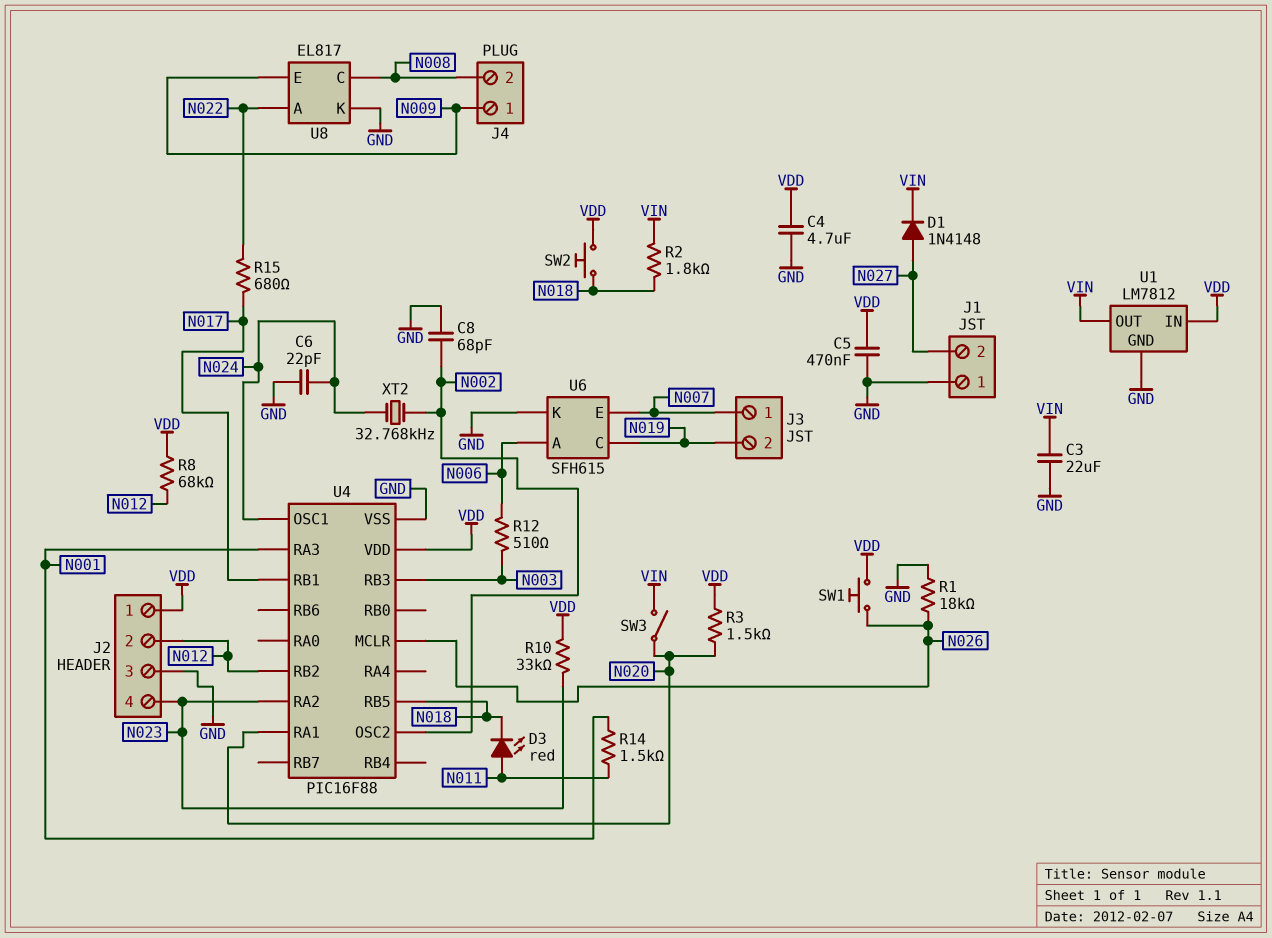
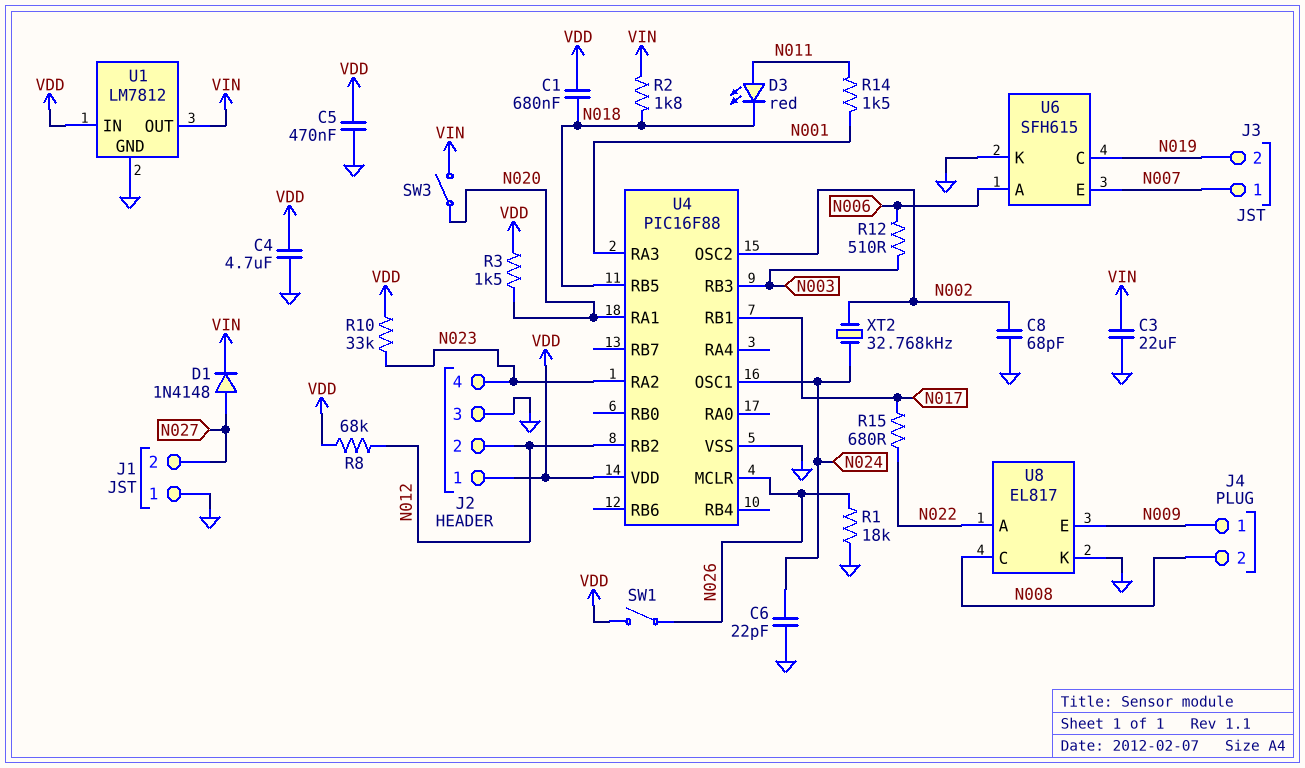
C1: none -> 680nF (N018, VDD)
SW1: button (N026, VDD) -> switch (N026, VDD)
SW2: button (N018, VDD) -> none

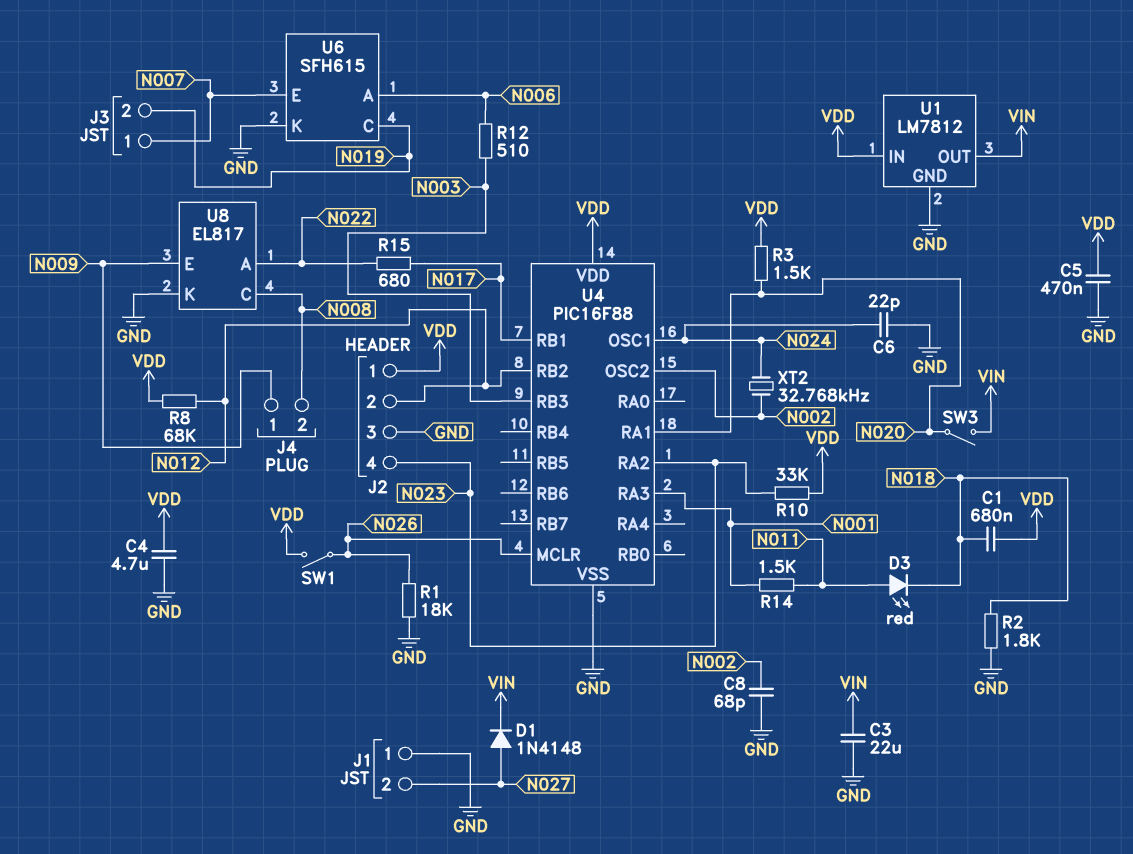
R2: 1.8k (N018, VIN) -> 1.8k (GND, N018)
U4 pin RB5: N018 -> none

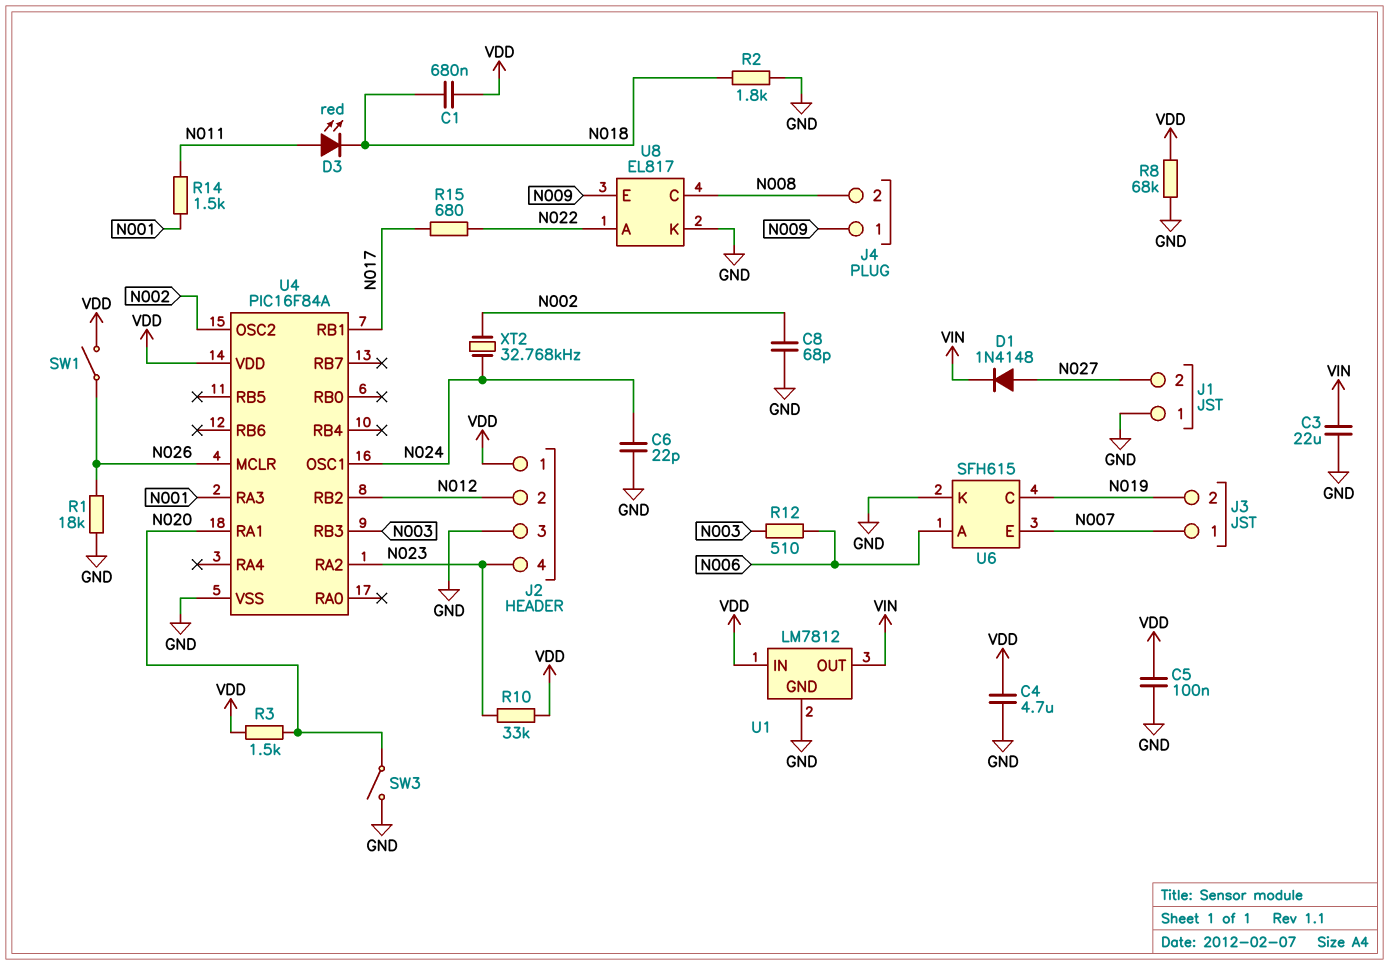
C5: 470nF (GND, VDD) -> 100nF (GND, VDD)
R8: 68k (N012, VDD) -> 68k (GND, VDD)
SW3: switch (N020, VIN) -> switch (GND, N020)
U4: PIC16F88 -> PIC16F84A

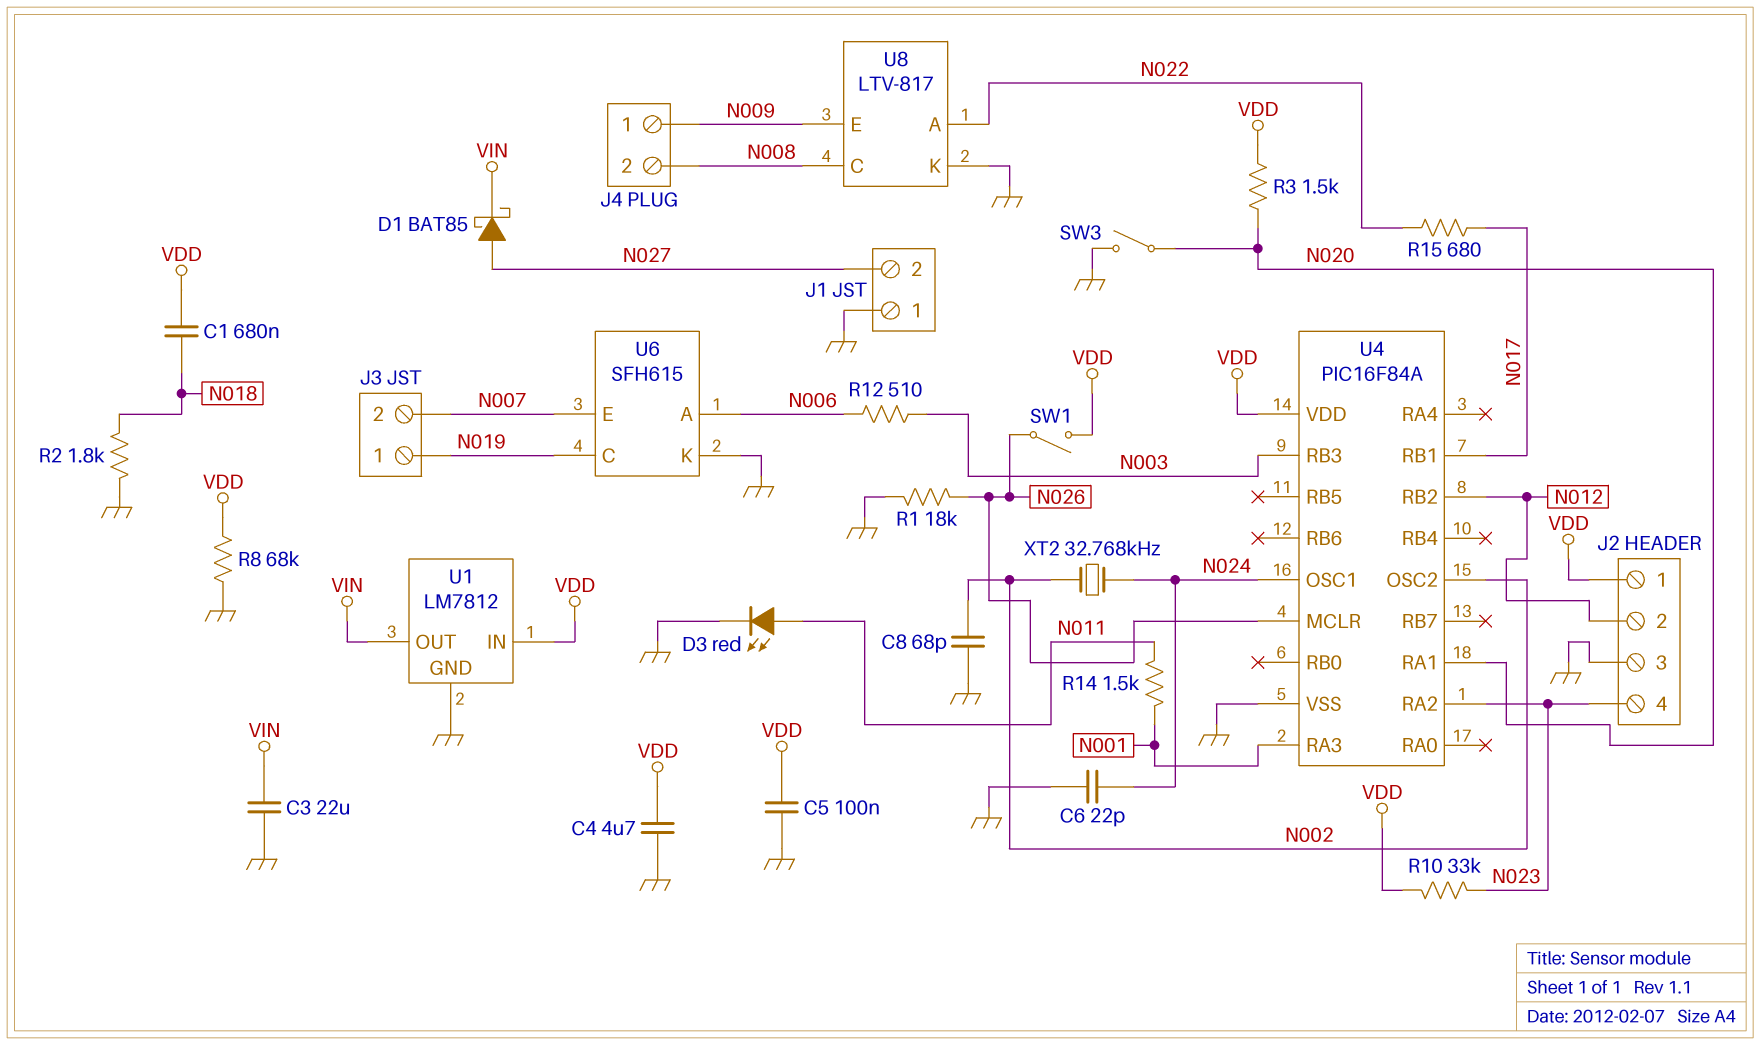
D1: diode 1N4148 (A N027, K VIN) -> schottky BAT85 (A N027, K VIN)
D3: LED red (A N011, K N018) -> LED red (A N011, K GND)
J3 pin 1: N007 -> N019
J3 pin 2: N019 -> N007
U8: EL817 -> LTV-817

